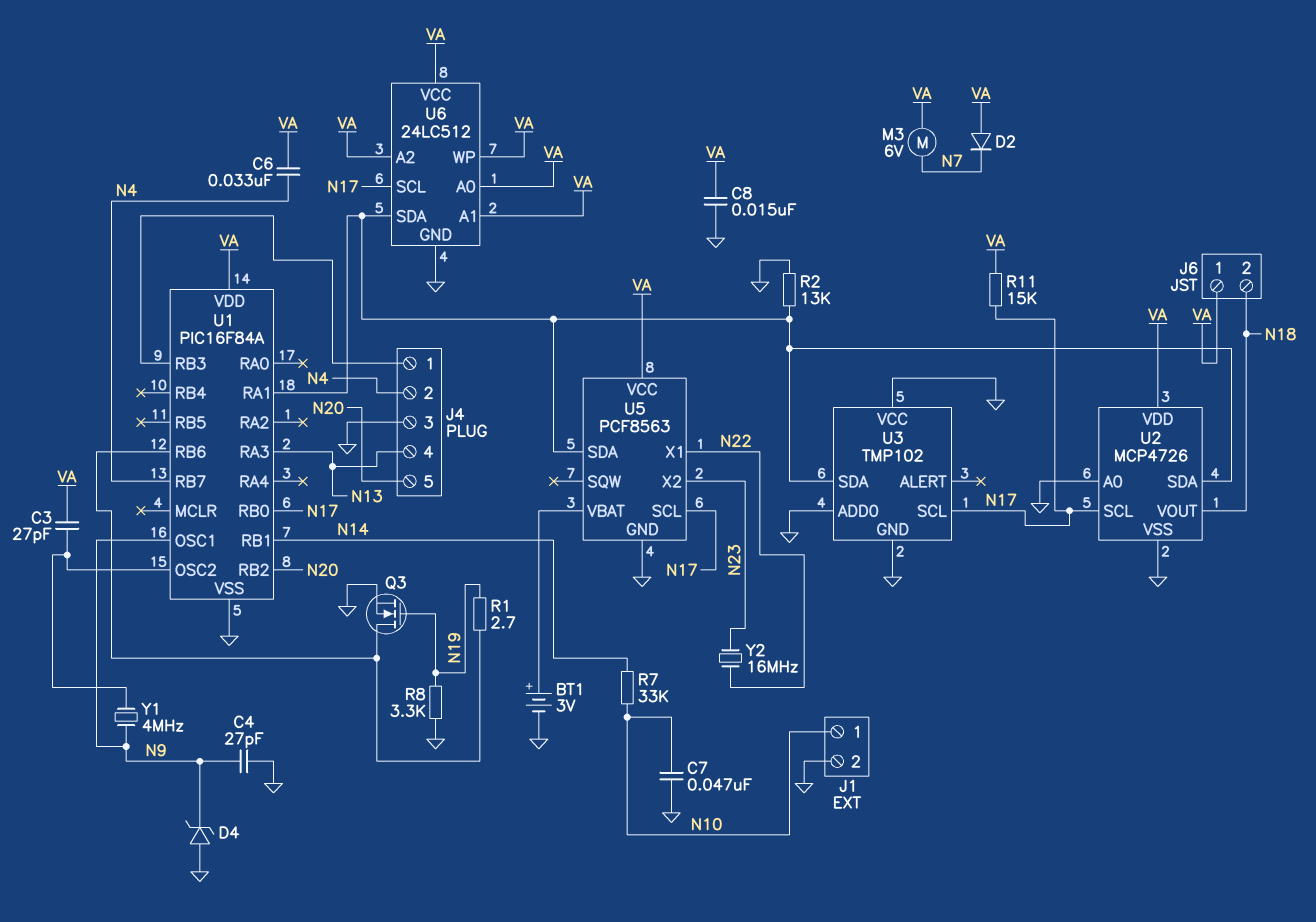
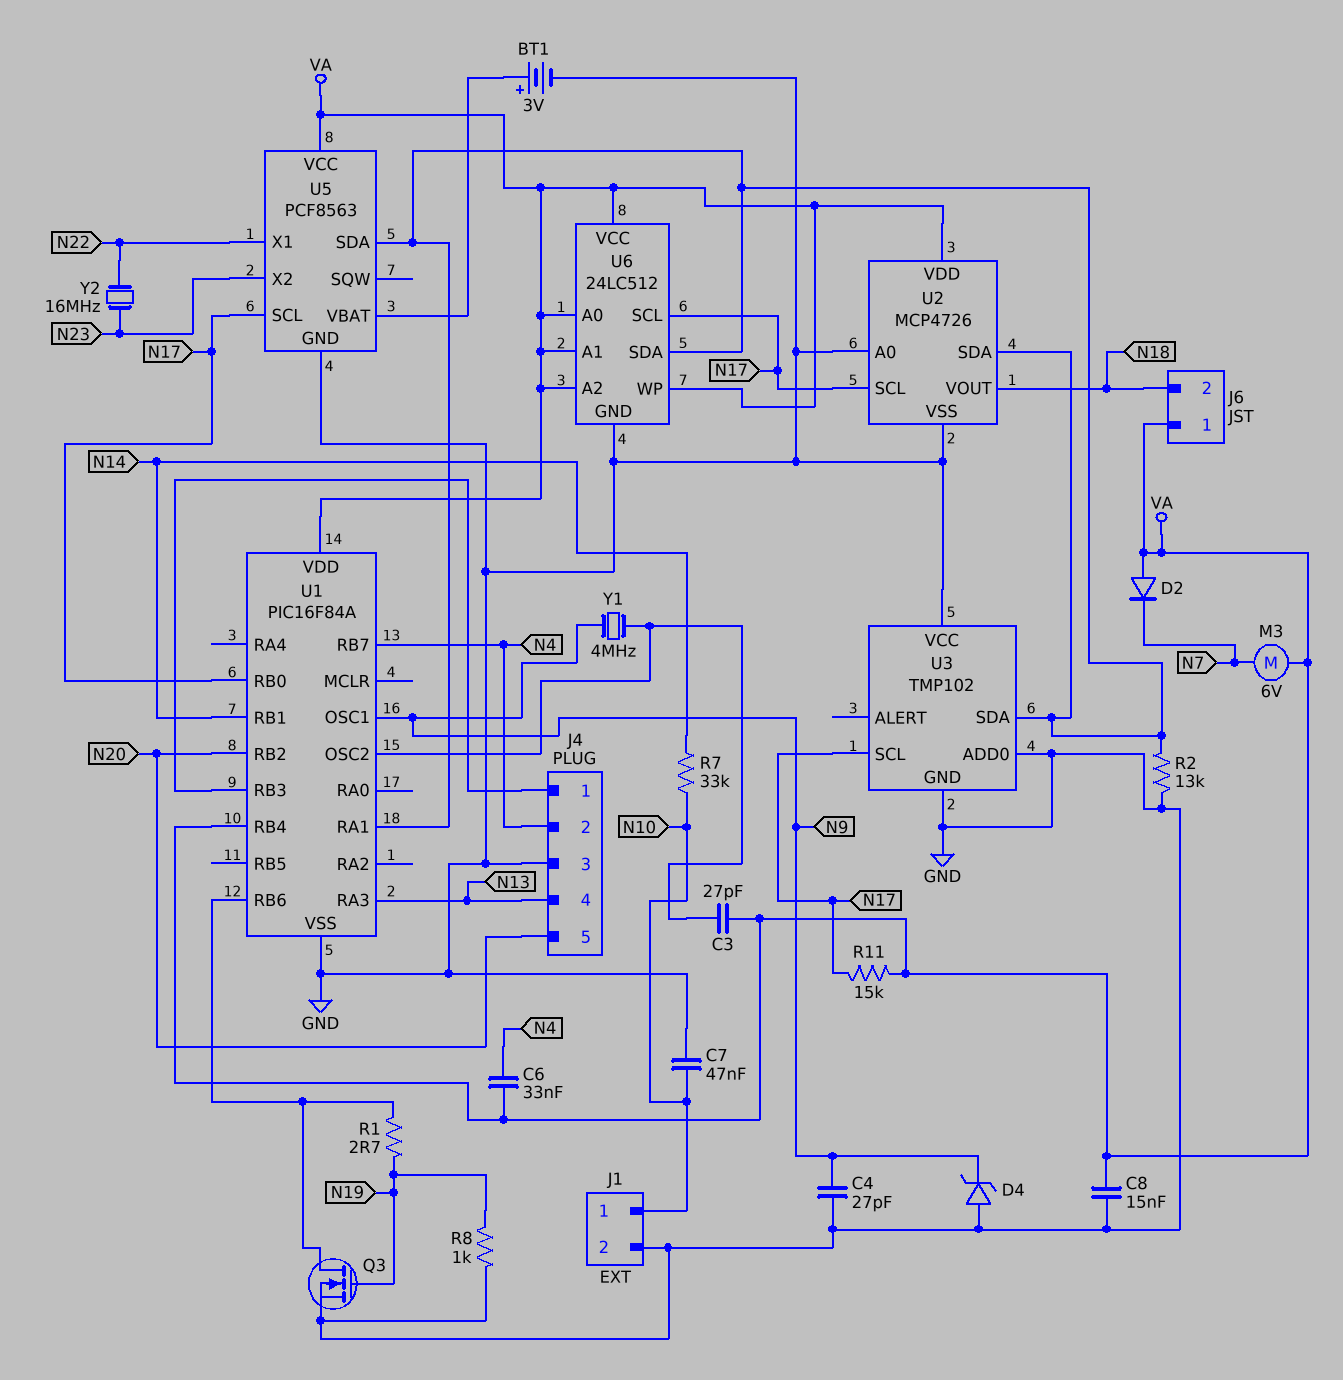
R8: 3.3k (GND, N19) -> 1k (GND, N19)
U1 pin RB4: none -> VA

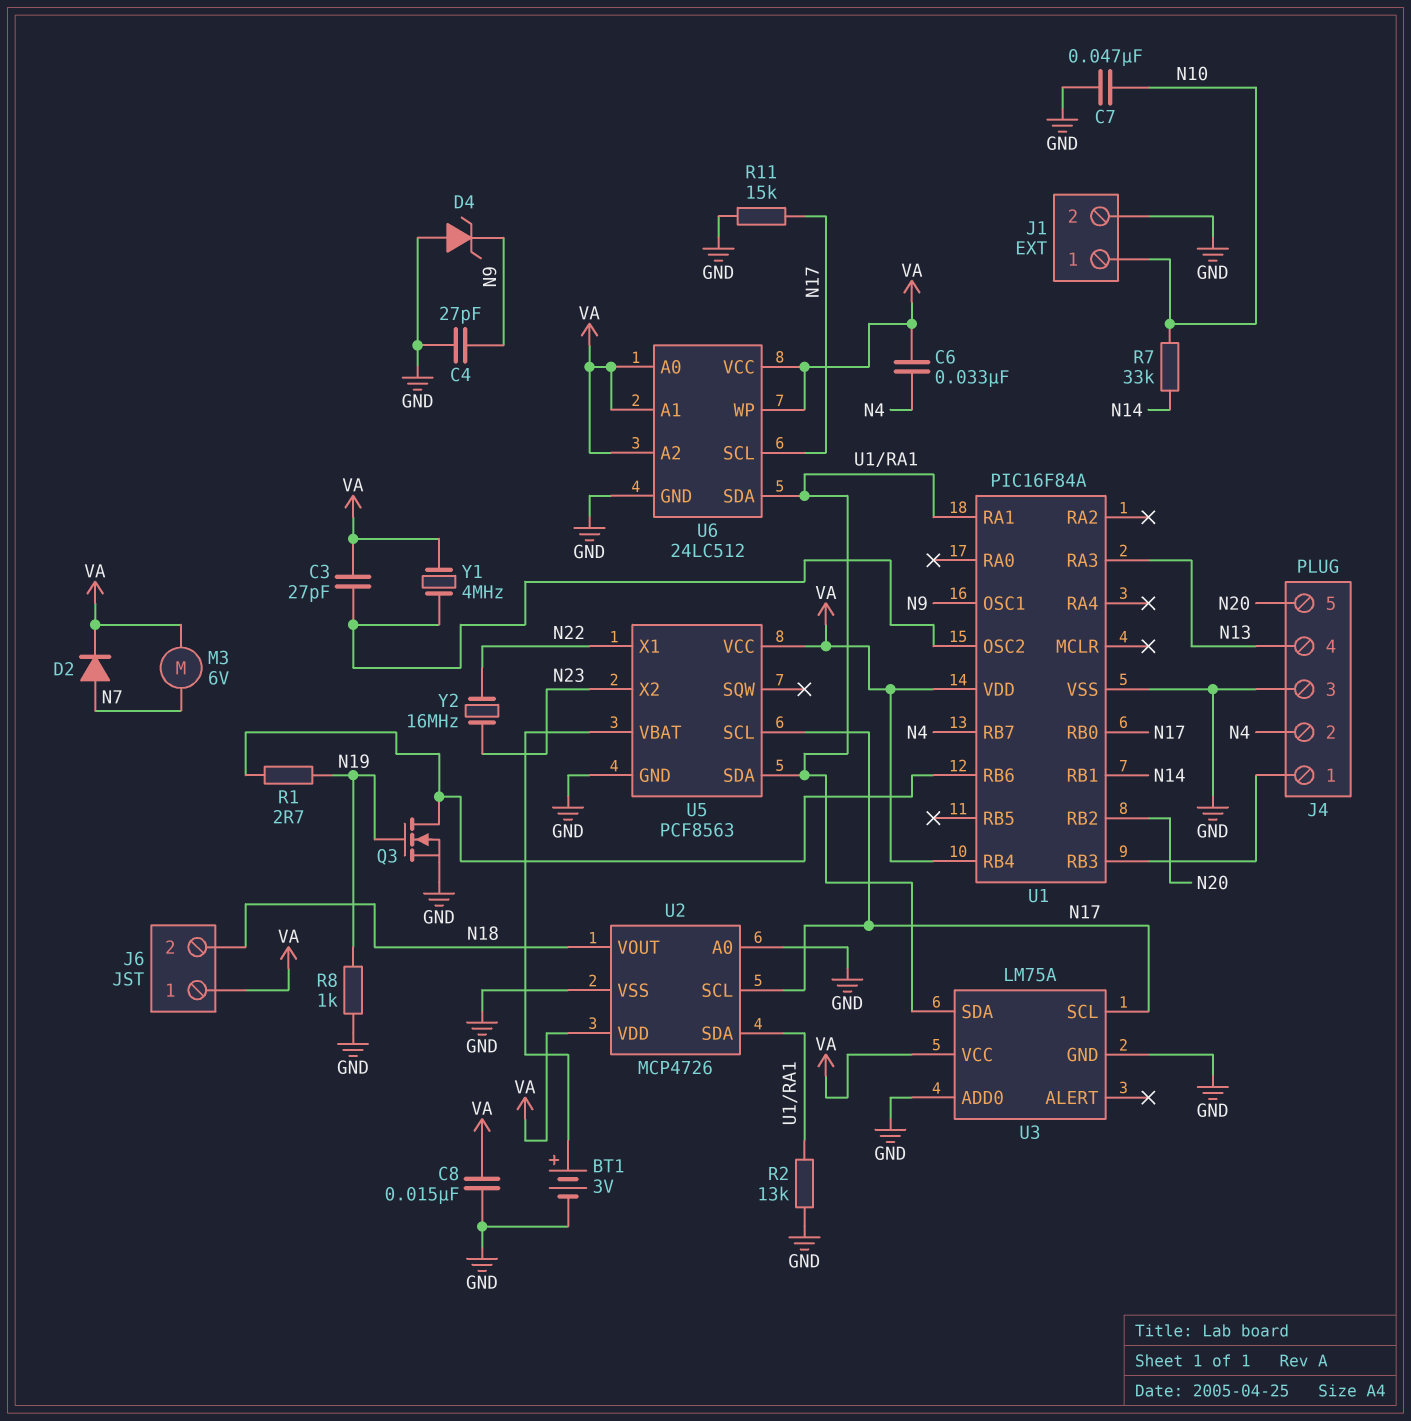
D2: diode (A VA, K N7) -> diode (A N7, K VA)
R11: 15k (N17, VA) -> 15k (GND, N17)
U3: TMP102 -> LM75A
U3 pin VCC: GND -> VA
Y1: 4MHz (N9, U1/OSC2) -> 4MHz (U1/OSC2, VA)

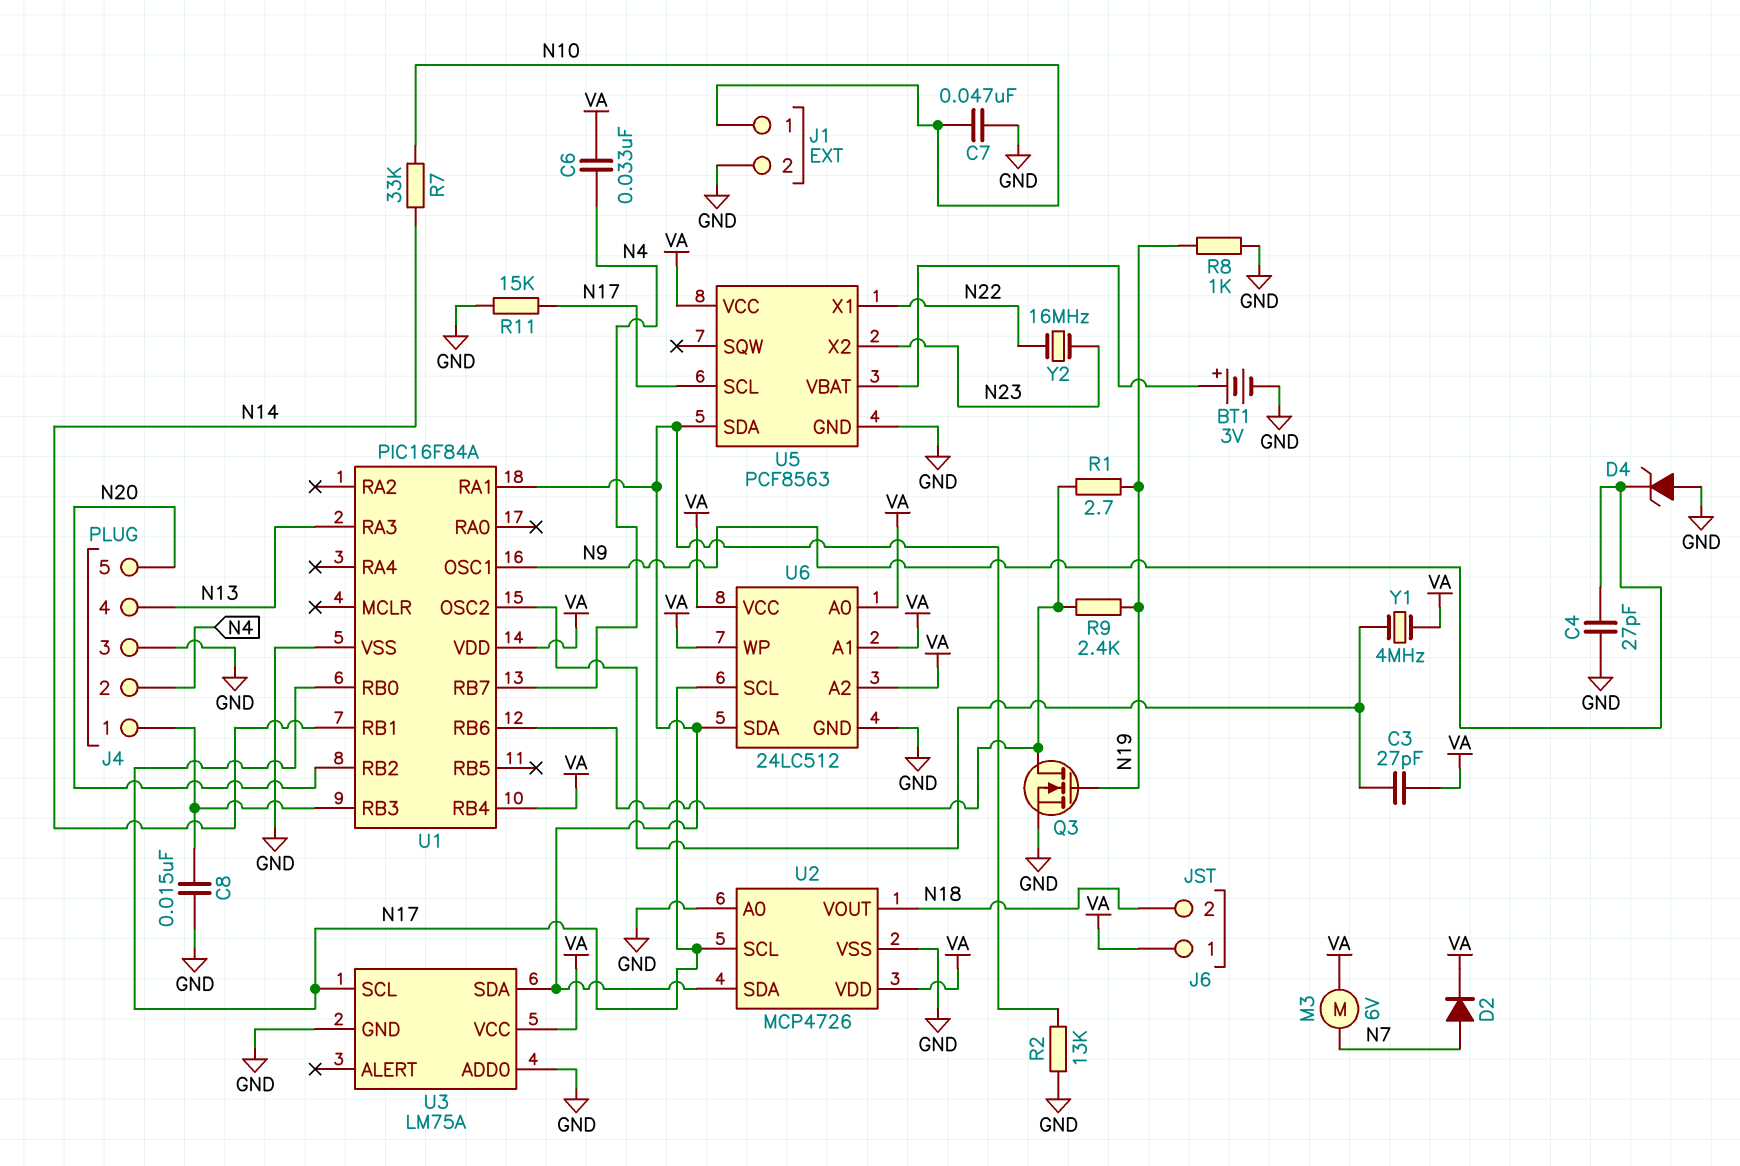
C8: 15nF (GND, VA) -> 15nF (GND, J4/1)
R9: none -> 2.4k (N19, U1/RB6)

